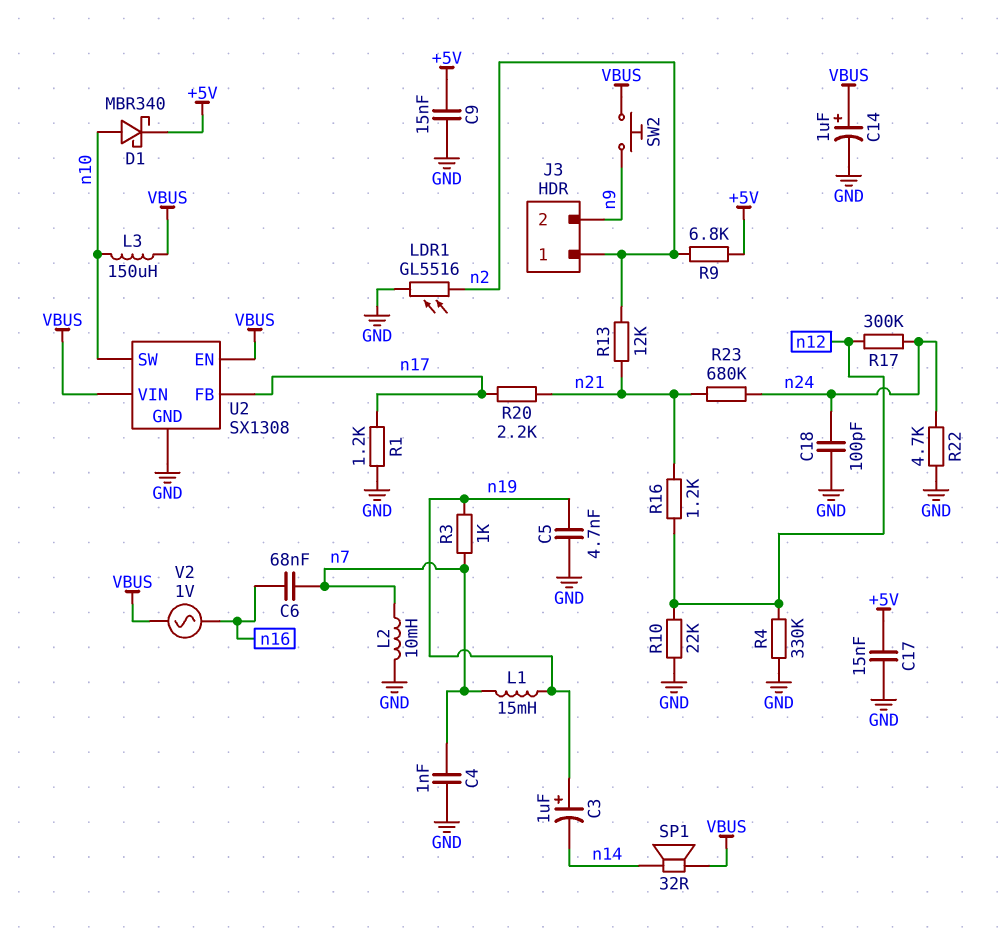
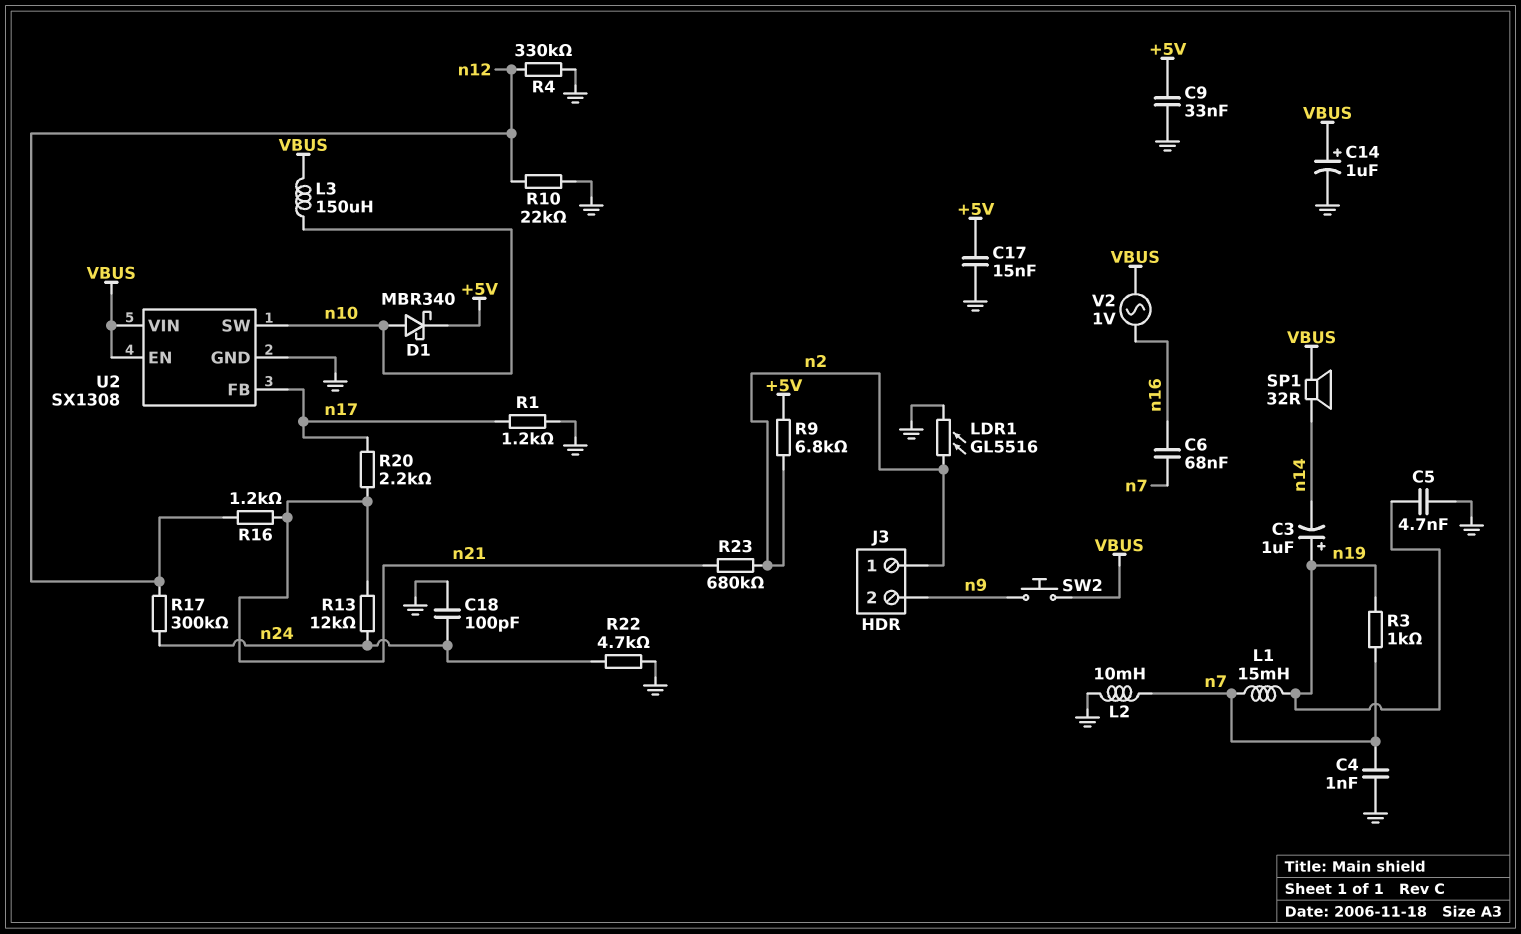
C9: 15nF (+5V, GND) -> 33nF (+5V, GND)
R13: 12k (n2, n21) -> 12k (n21, n24)
R23: 680k (n21, n24) -> 680k (n2, n21)

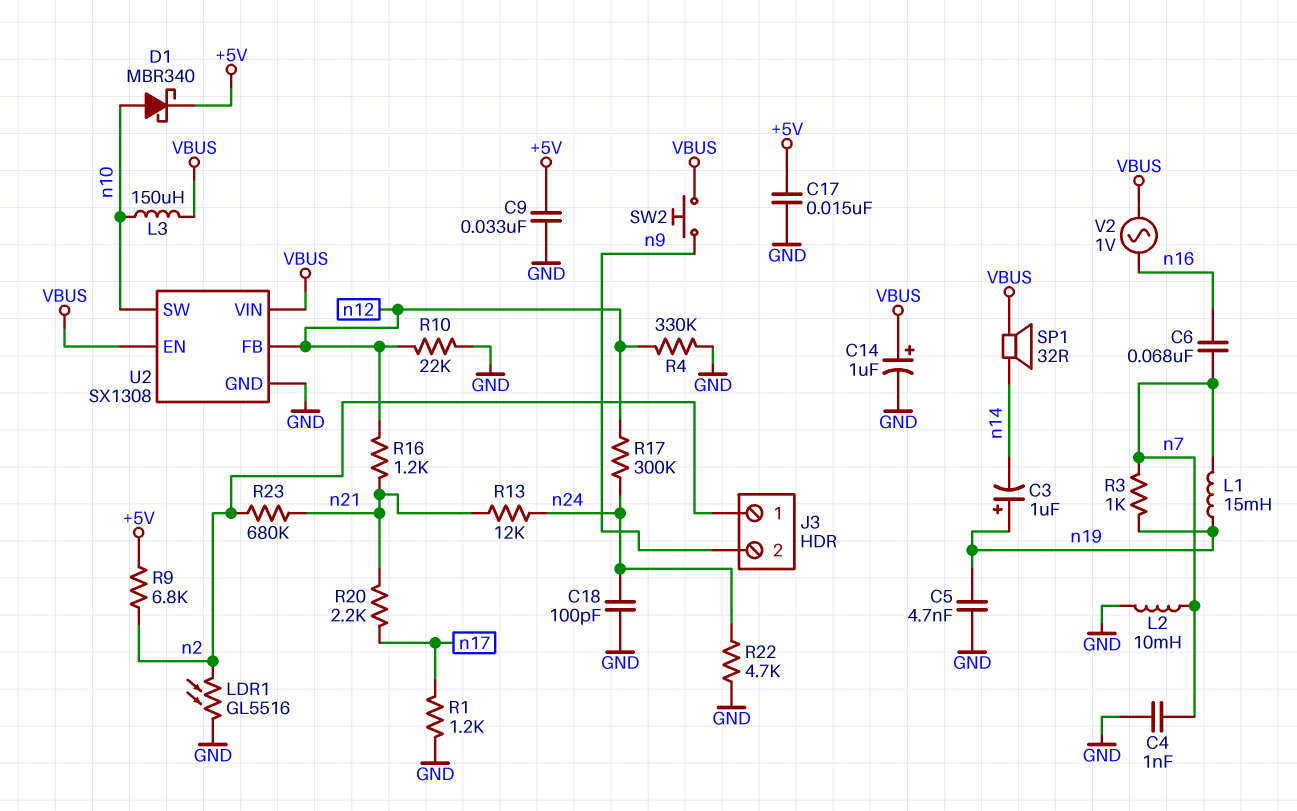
U2 pin FB: n17 -> n12

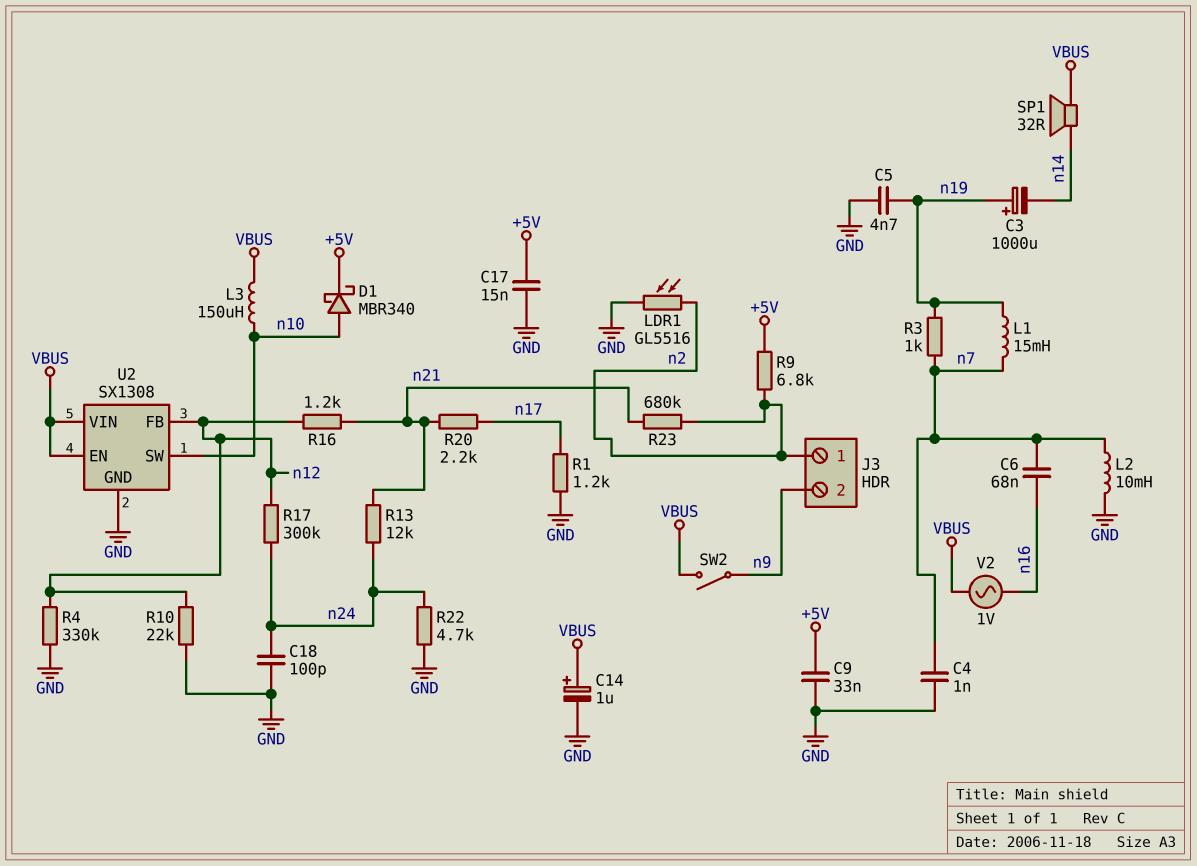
C3: 1uF (plus n19, minus n14) -> 1000uF (plus n19, minus n14)
SW2: button (VBUS, n9) -> switch (VBUS, n9)

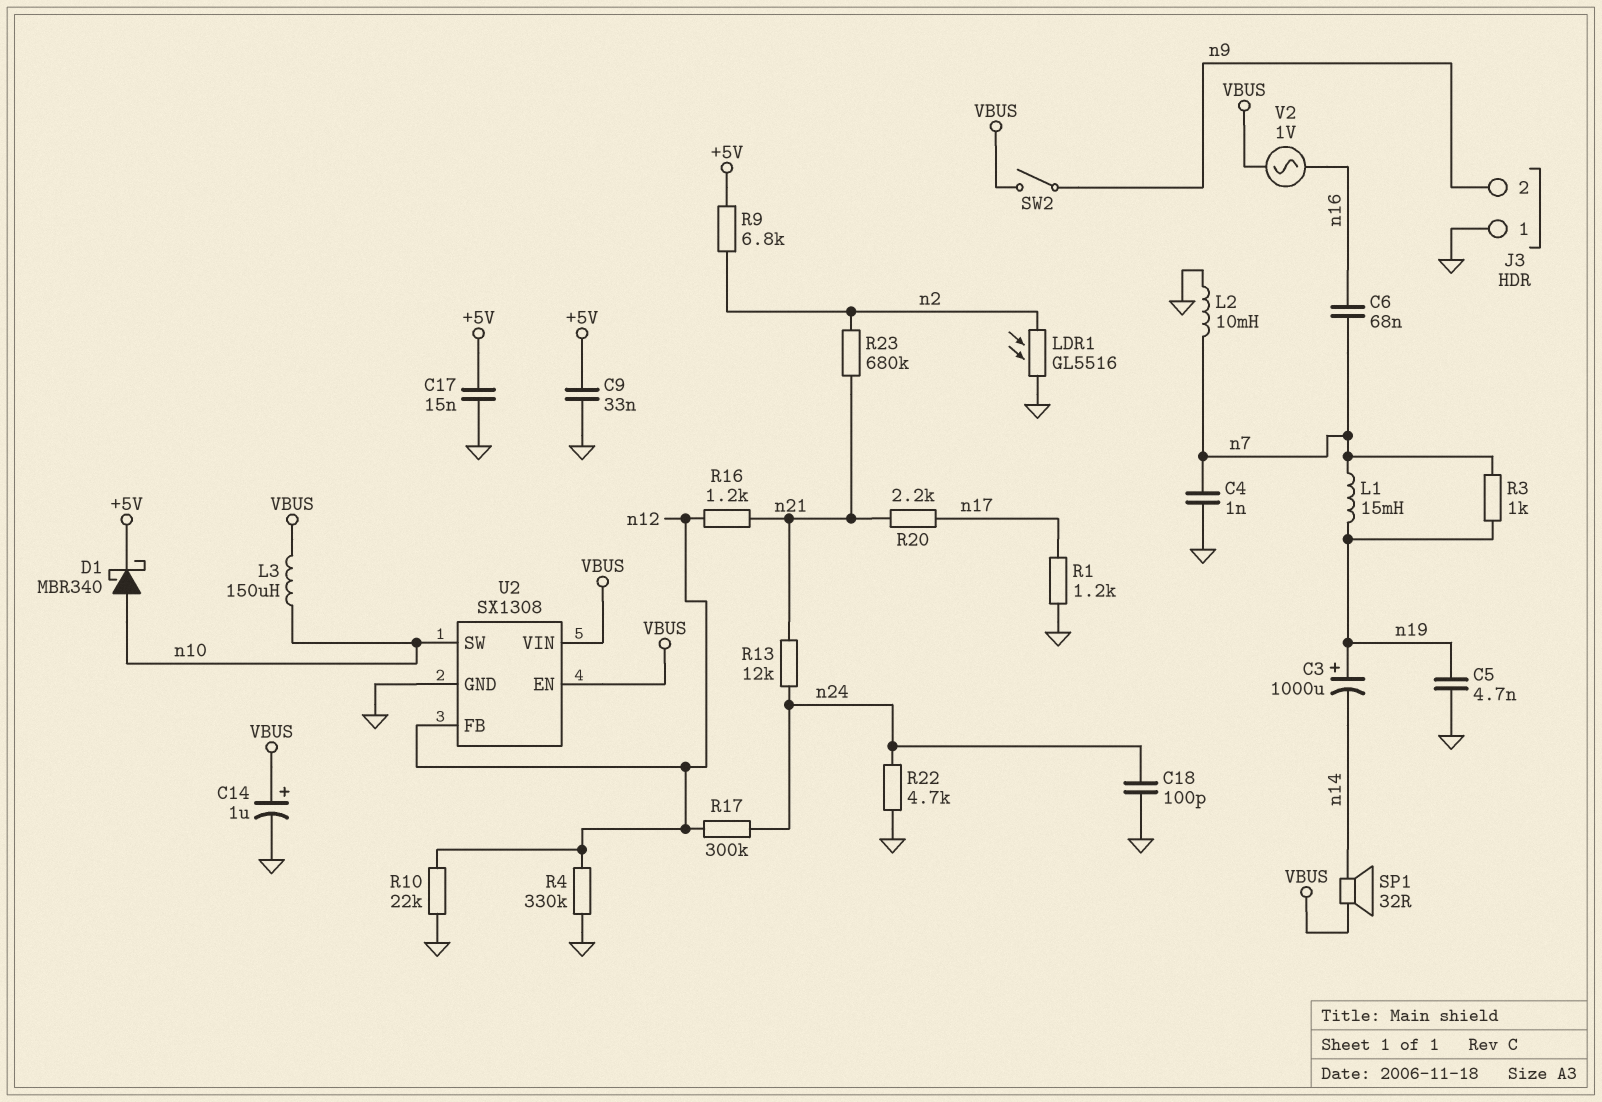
J3 pin 1: n2 -> GND

